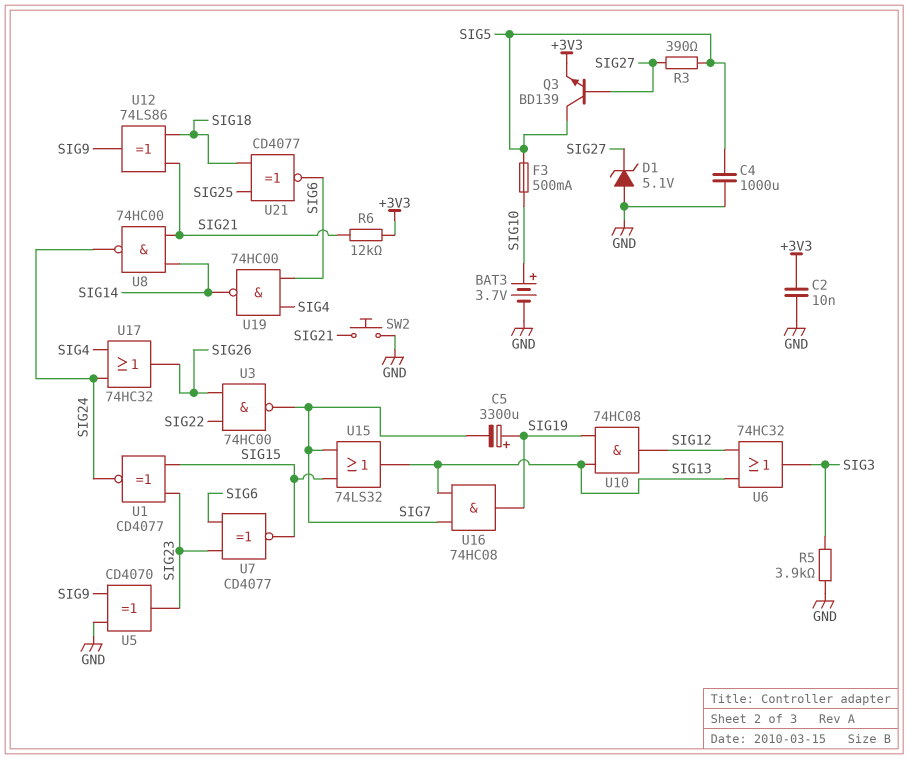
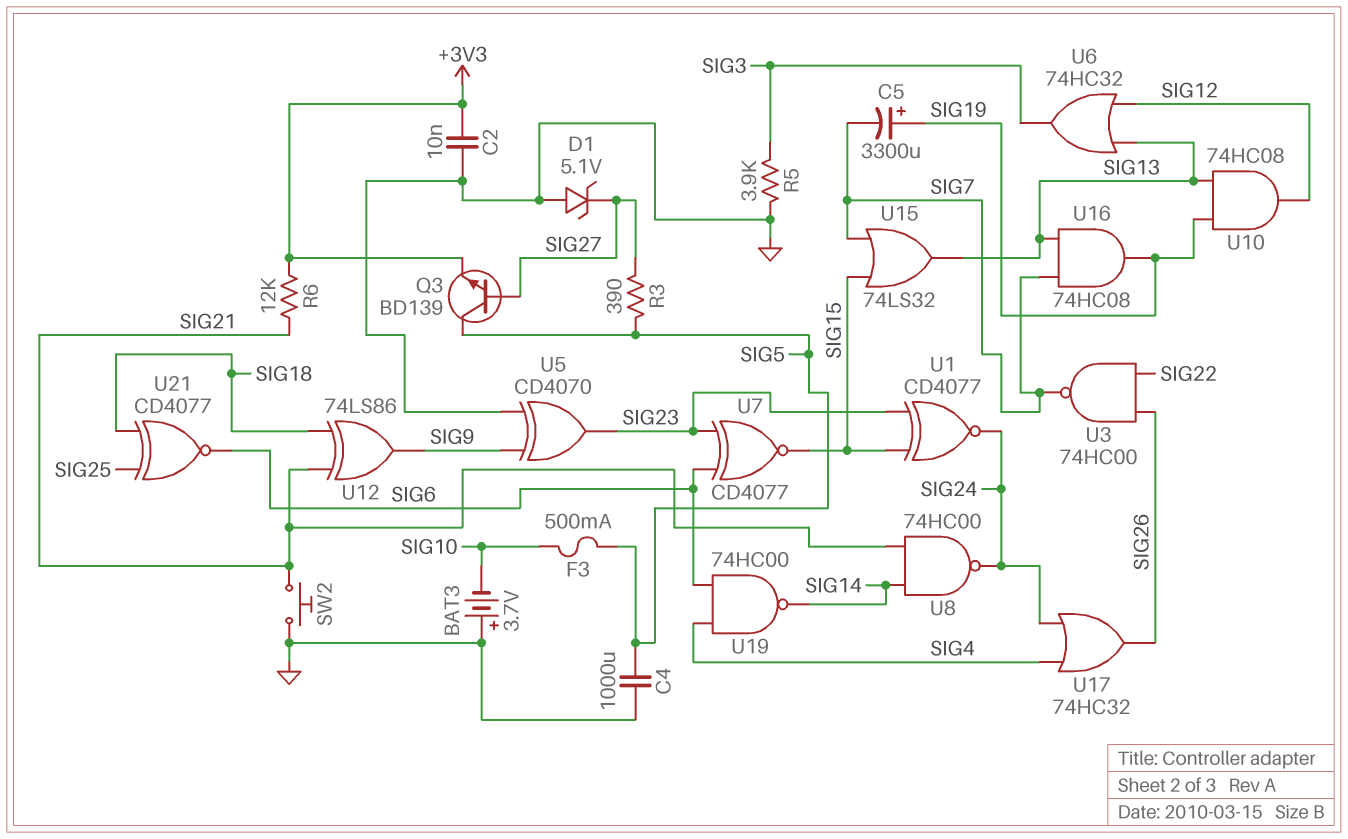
BAT3: 3.7V (plus SIG10, minus GND) -> 3.7V (plus GND, minus SIG10)

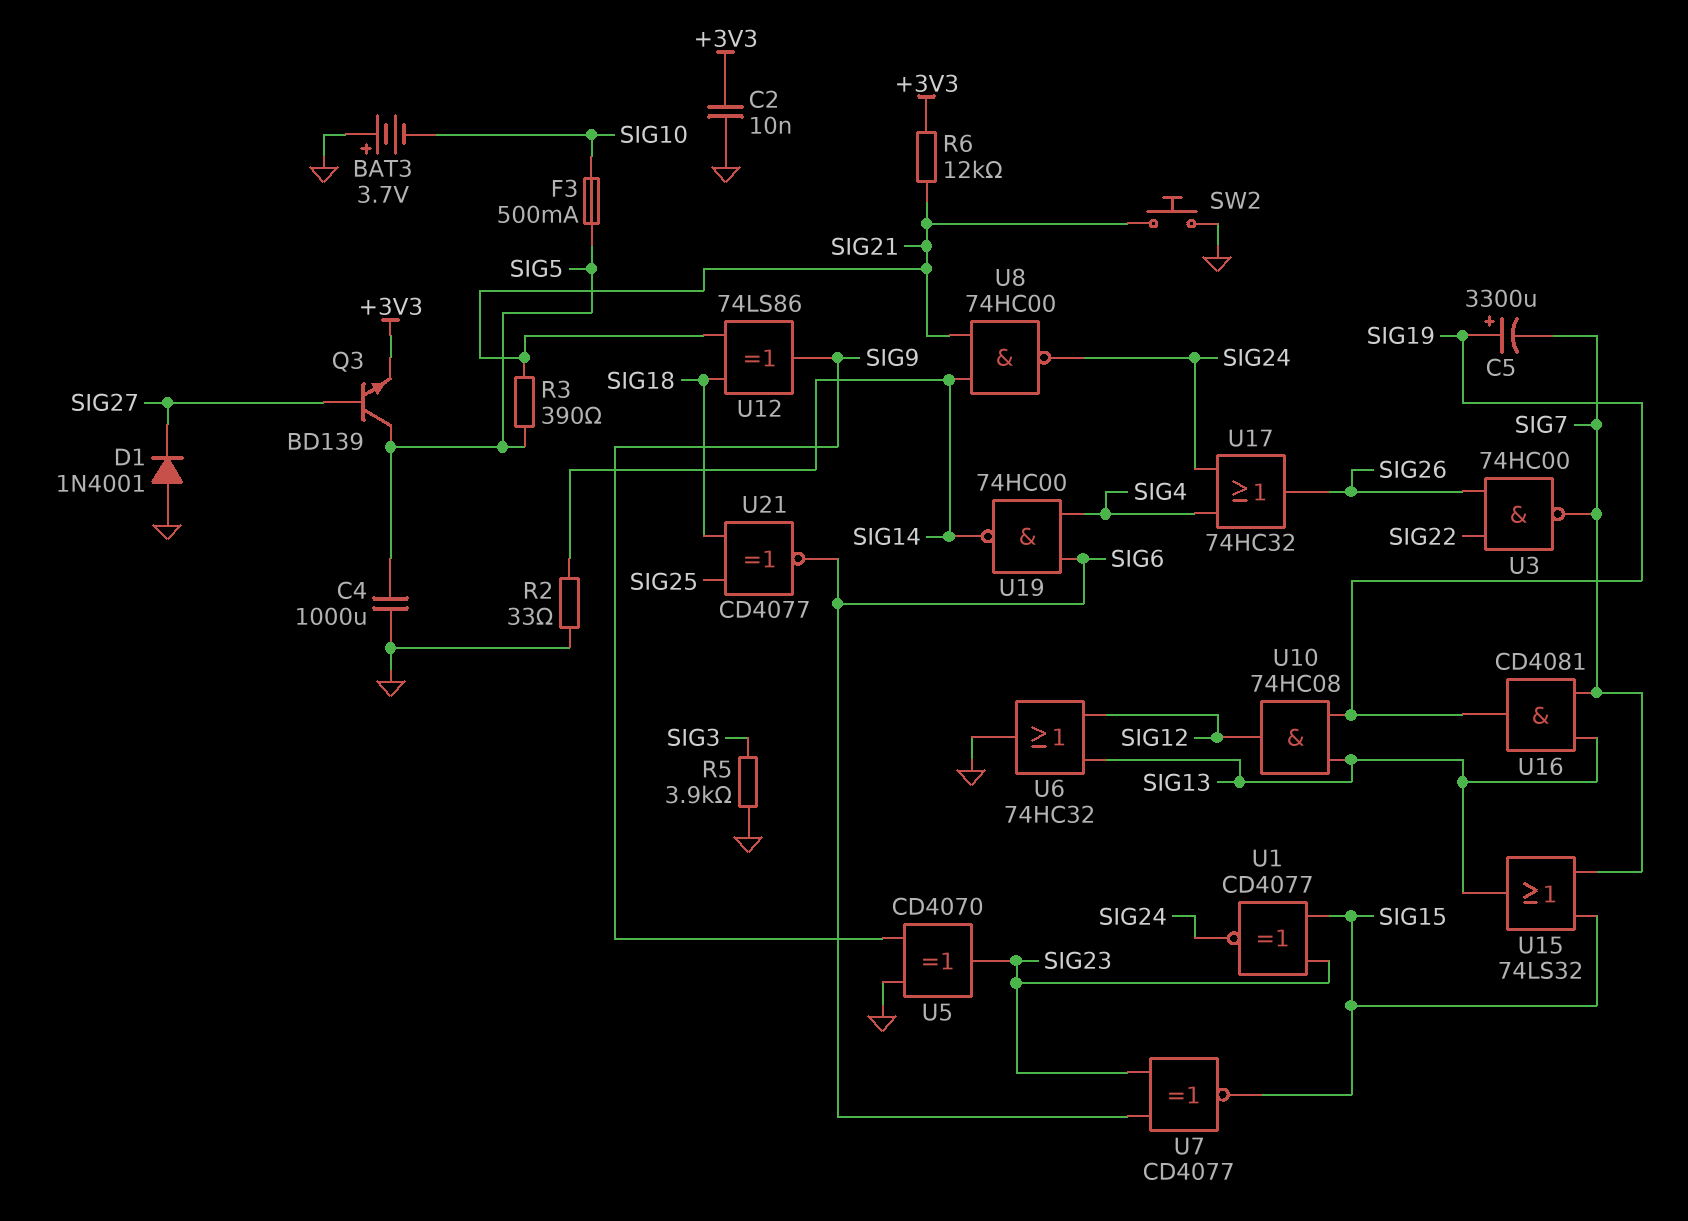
D1: zener 5.1V (A GND, K SIG27) -> diode 1N4001 (A GND, K SIG27)
R2: none -> 33 (GND, SIG14)
R3: 390 (SIG5, SIG27) -> 390 (SIG5, SIG21)
U6: OR 74HC32 (in SIG12, in SIG13, out SIG3) -> OR 74HC32 (in SIG12, in SIG13, out GND)
U16: AND 74HC08 (in SIG7, in SIG13, out SIG19) -> AND CD4081 (in SIG7, in SIG13, out SIG19)

